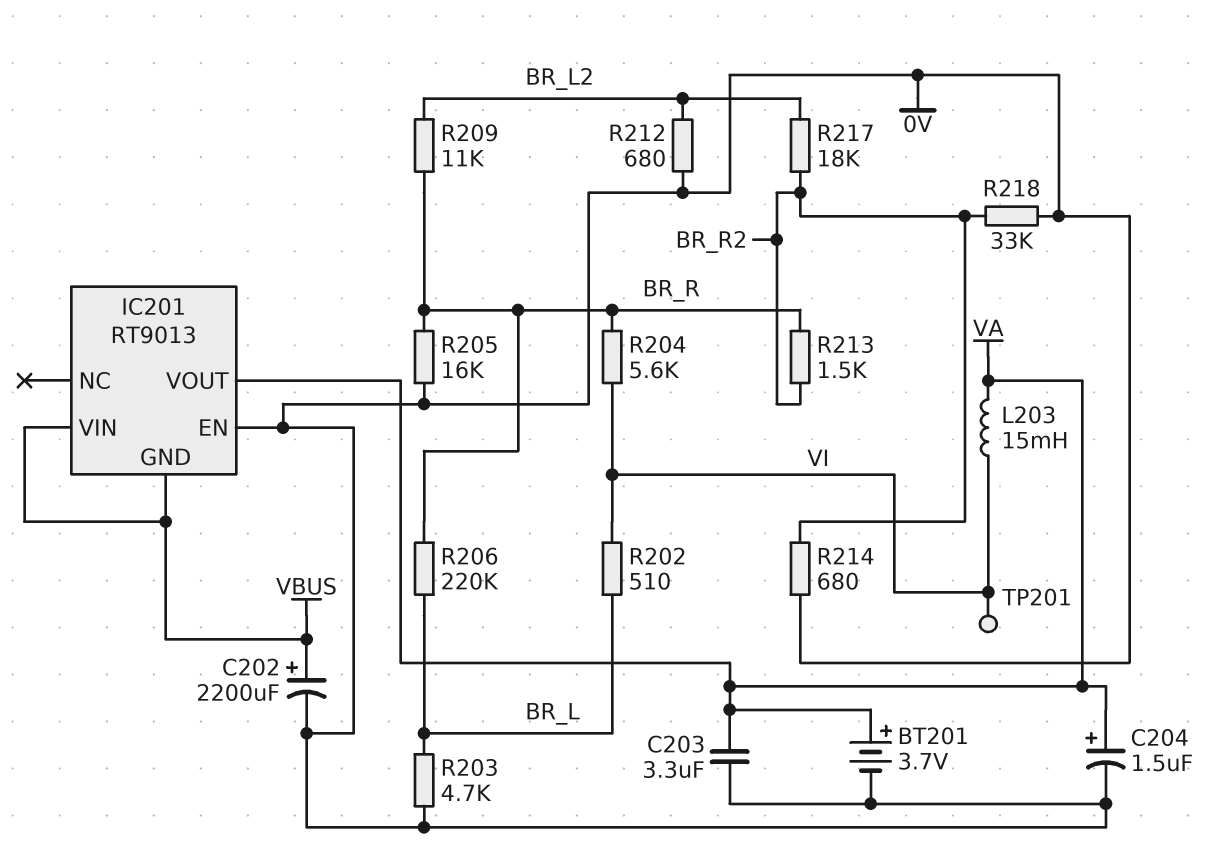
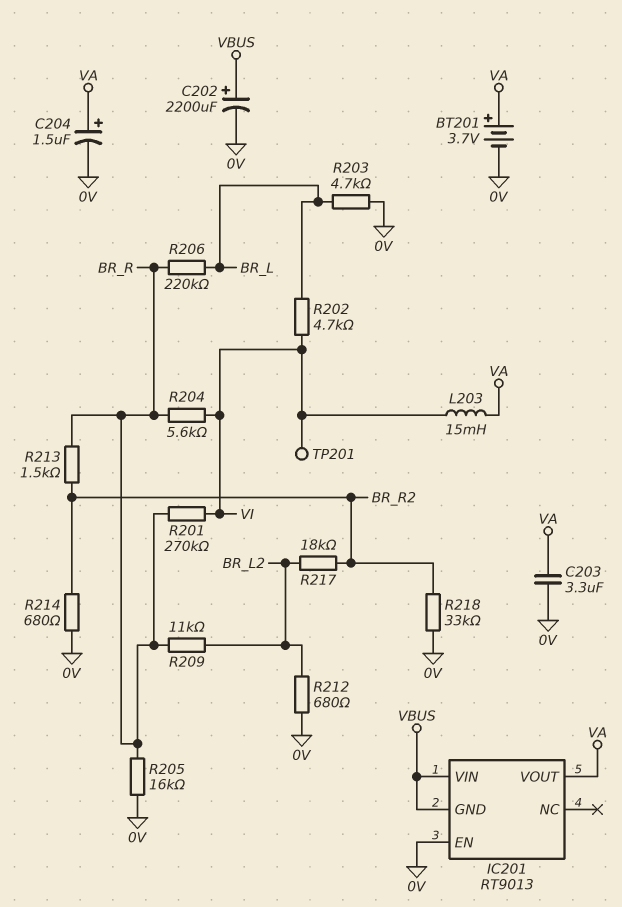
R201: none -> 270k (BR_R, VI)
R202: 510 (BR_L, VI) -> 4.7k (BR_L, VI)

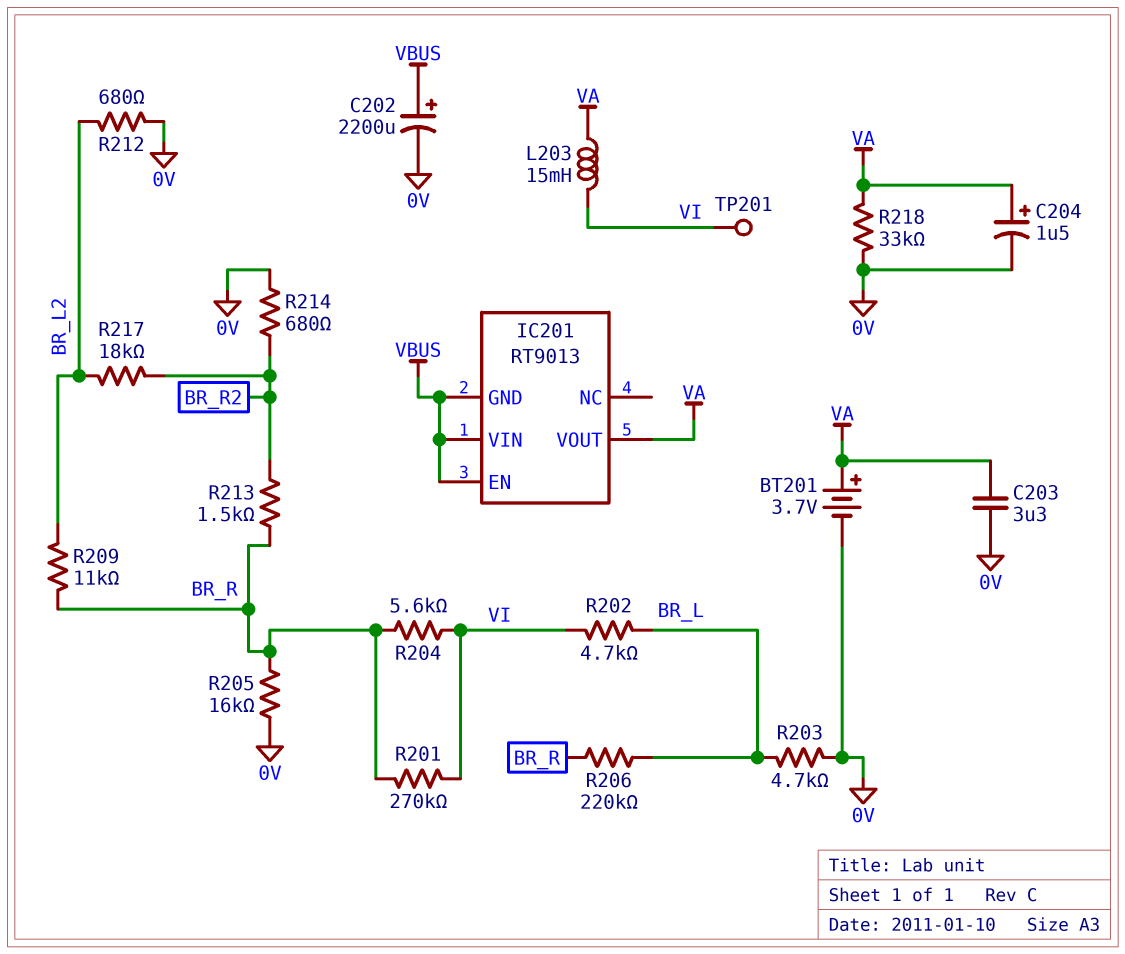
IC201 pin EN: 0V -> VBUS
R218: 33k (0V, BR_R2) -> 33k (0V, VA)

